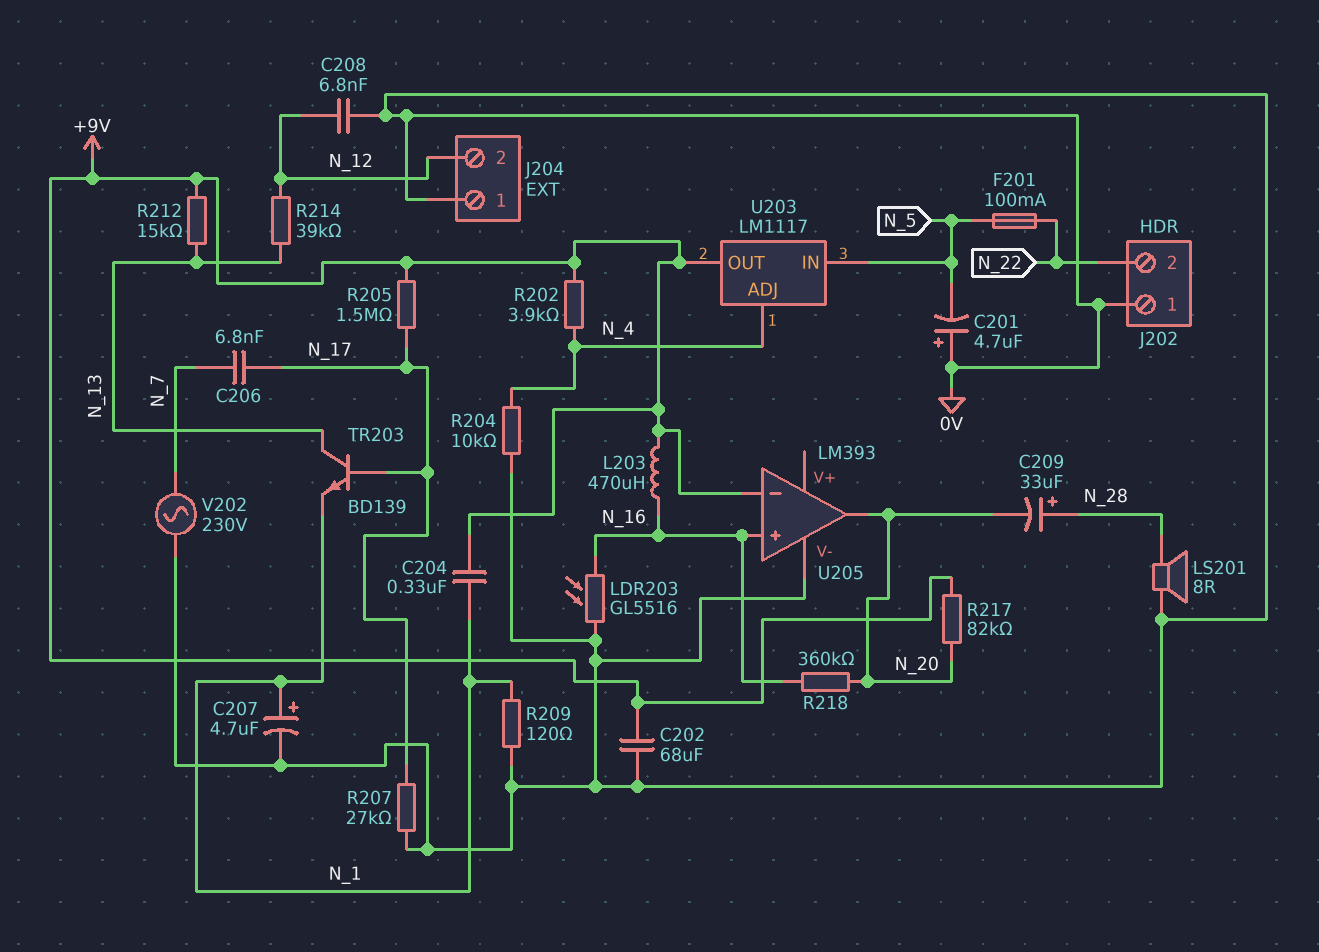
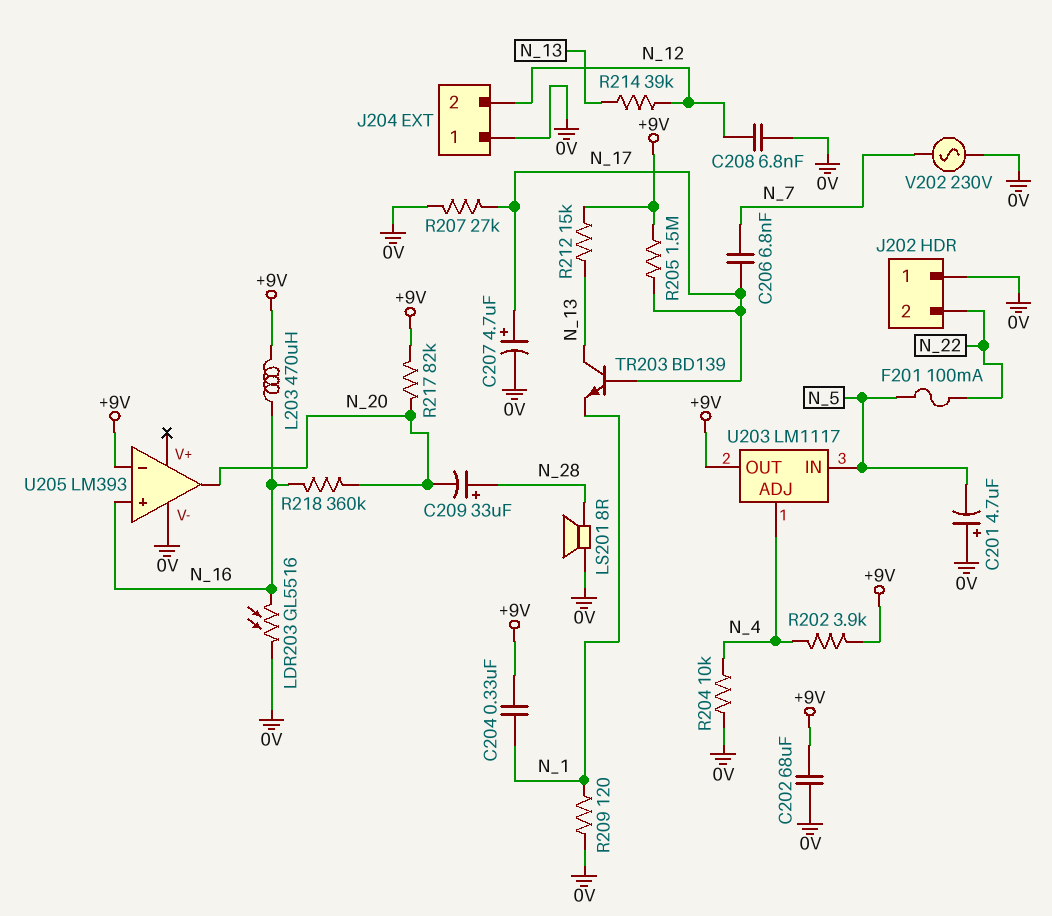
C207: 4.7uF (plus N_1, minus 0V) -> 4.7uF (plus N_17, minus 0V)

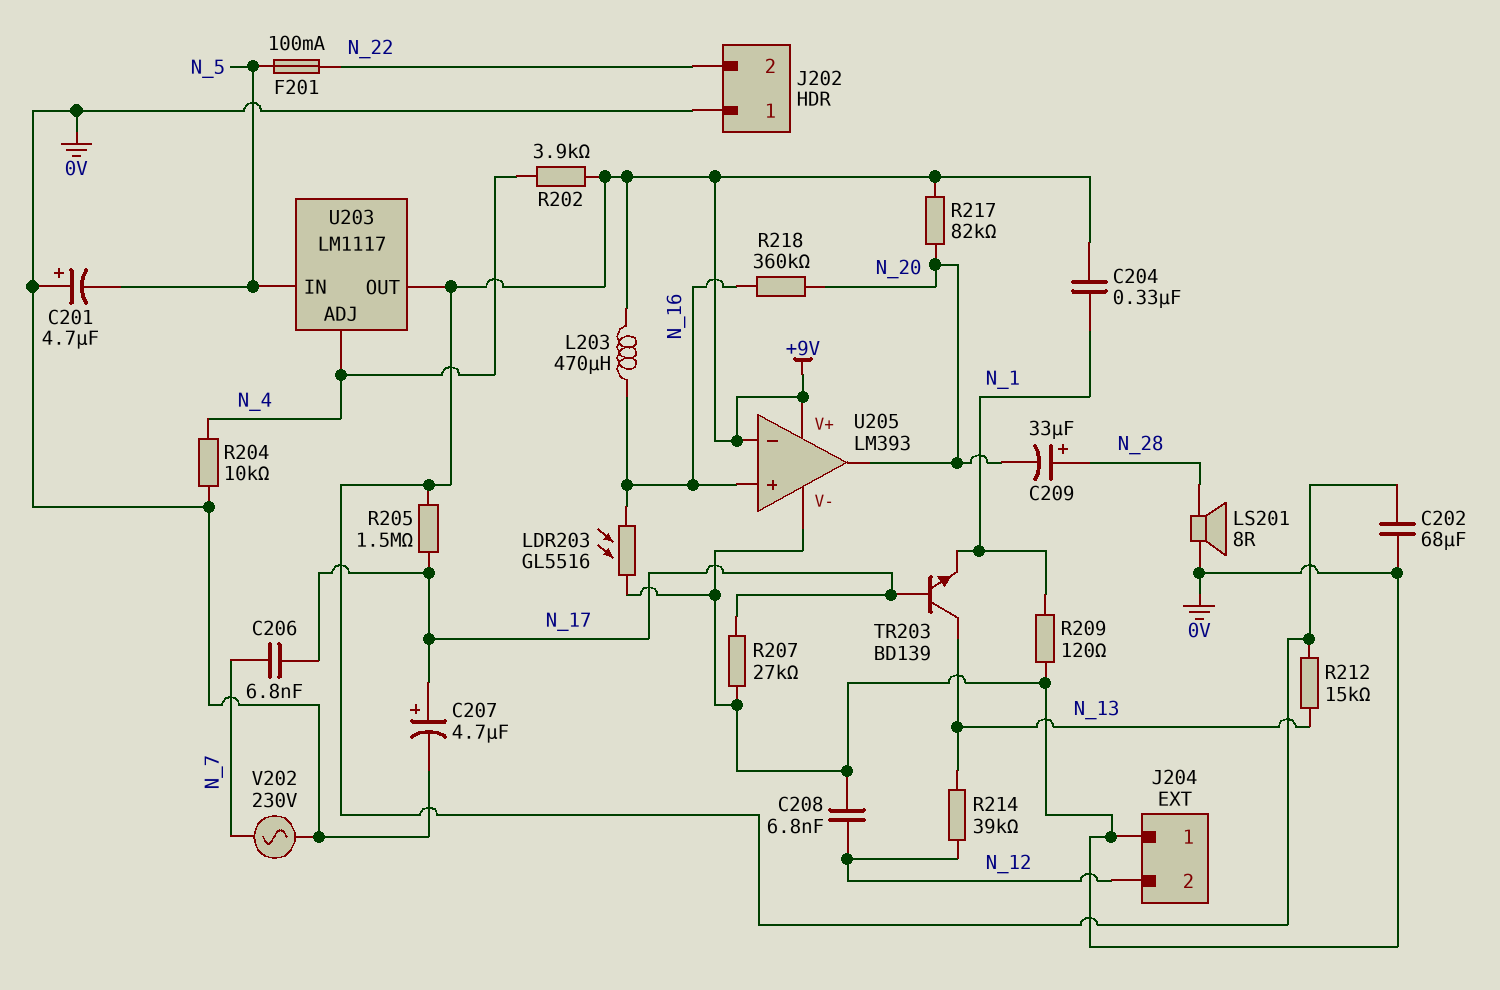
U205 pin V+: none -> +9V

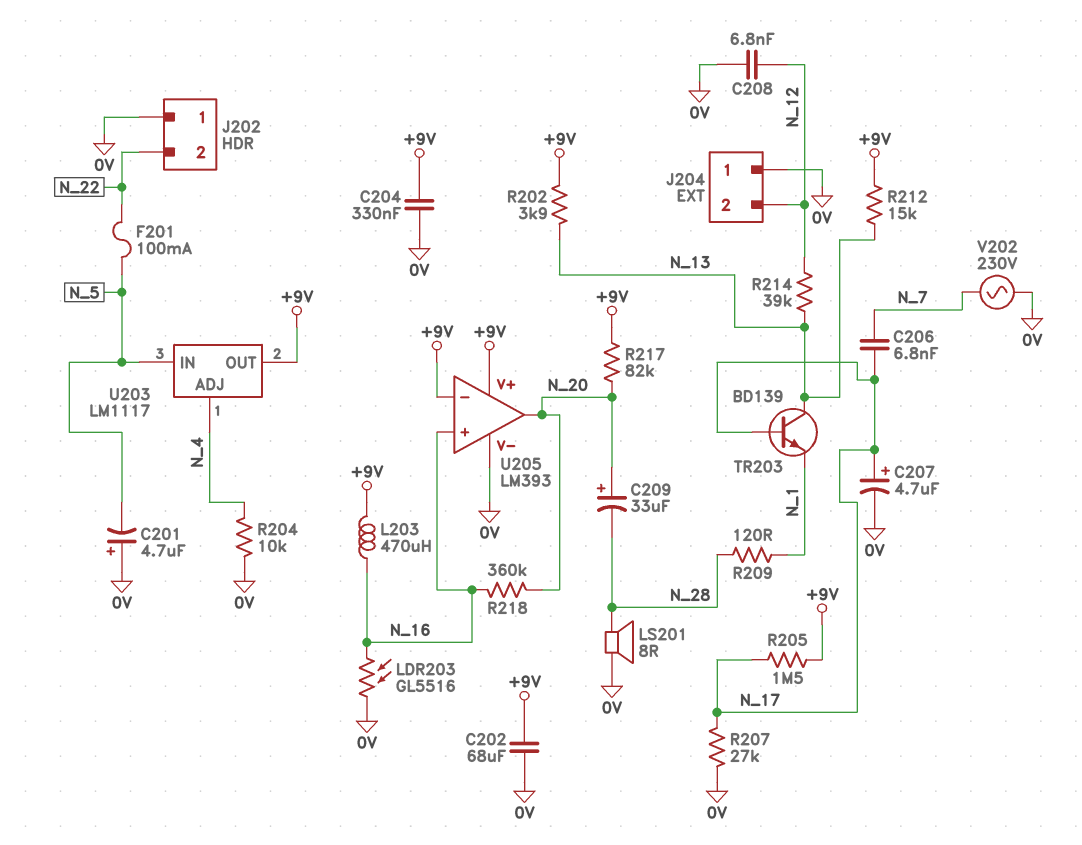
C204: 330nF (+9V, N_1) -> 330nF (+9V, 0V)
C209: 33uF (plus N_28, minus N_20) -> 33uF (plus N_20, minus N_28)
R202: 3.9k (+9V, N_4) -> 3.9k (+9V, N_13)
R209: 120 (0V, N_1) -> 120 (N_1, N_28)

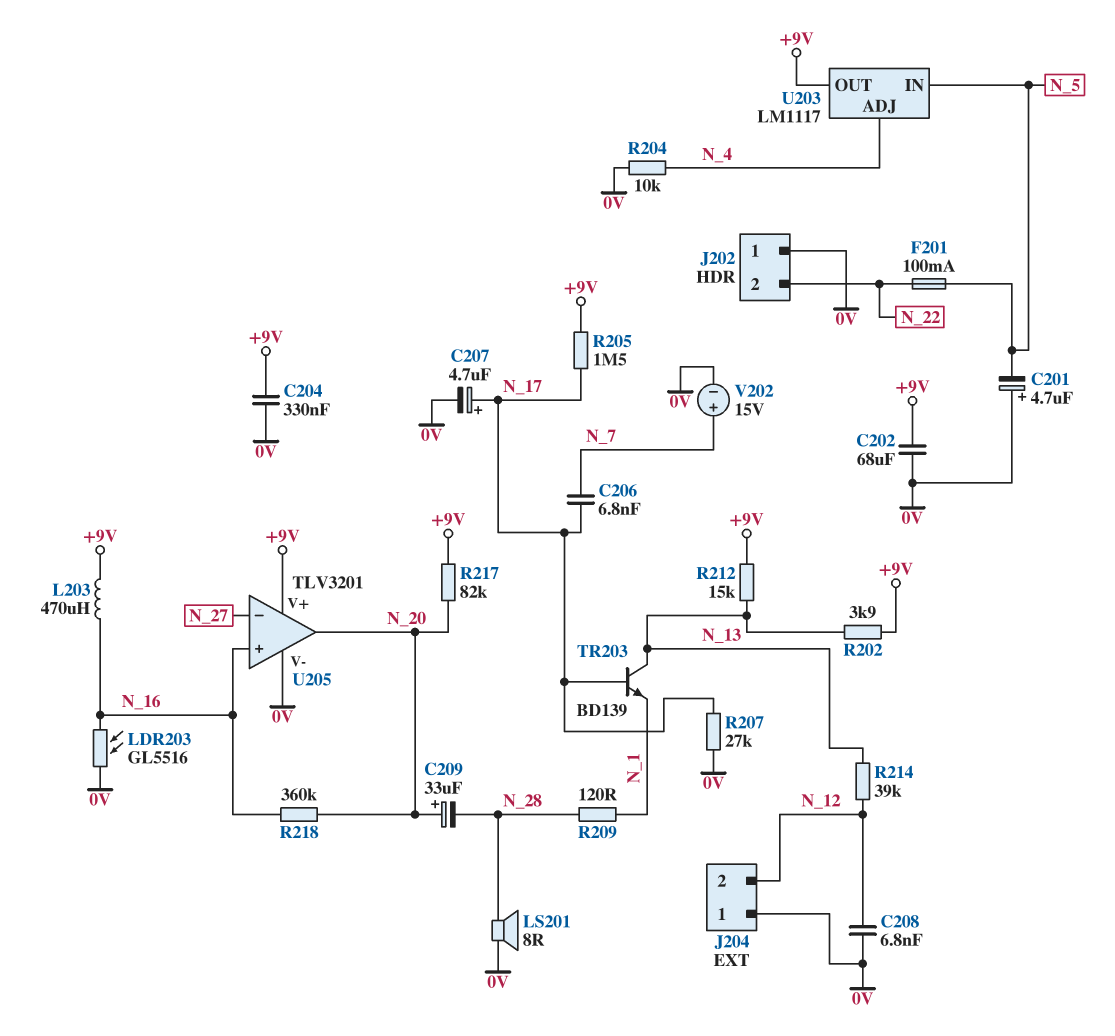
U205: LM393 -> TLV3201
U205 pin in-: +9V -> N_27
V202: AC 230V (0V, N_7) -> 15V (plus N_7, minus 0V)

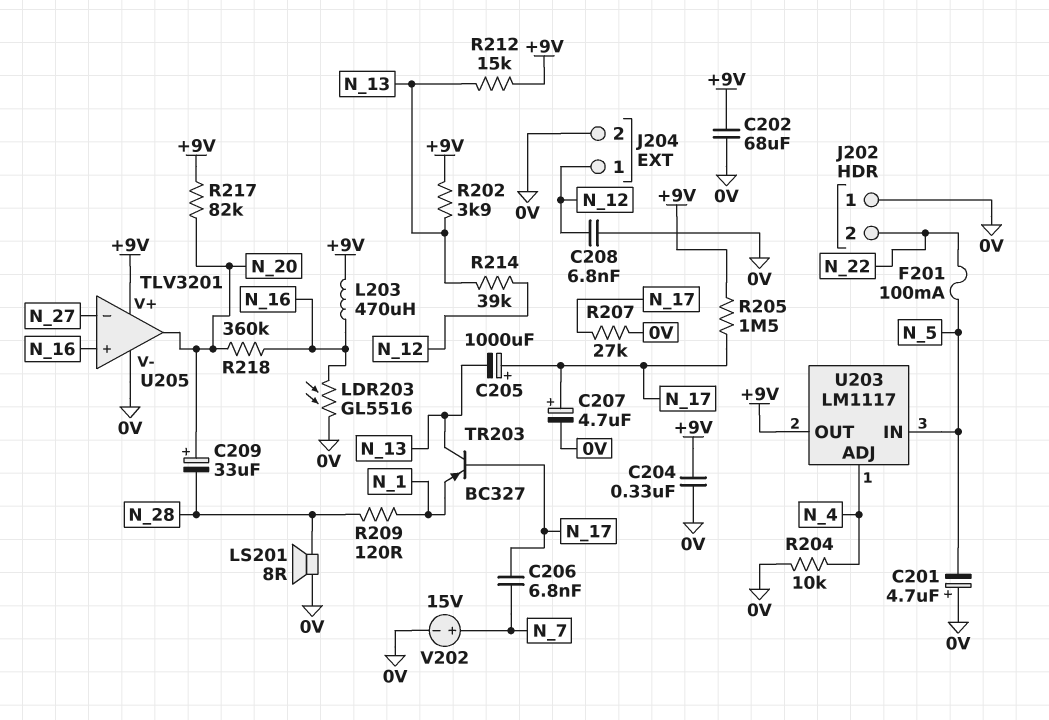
C205: none -> 1000uF (plus N_17, minus N_13)
J204 pin 1: 0V -> N_12
J204 pin 2: N_12 -> 0V
TR203: NPN BD139 (B N_17, C N_13, E N_1) -> PNP BC327 (B N_17, C N_13, E N_1)

